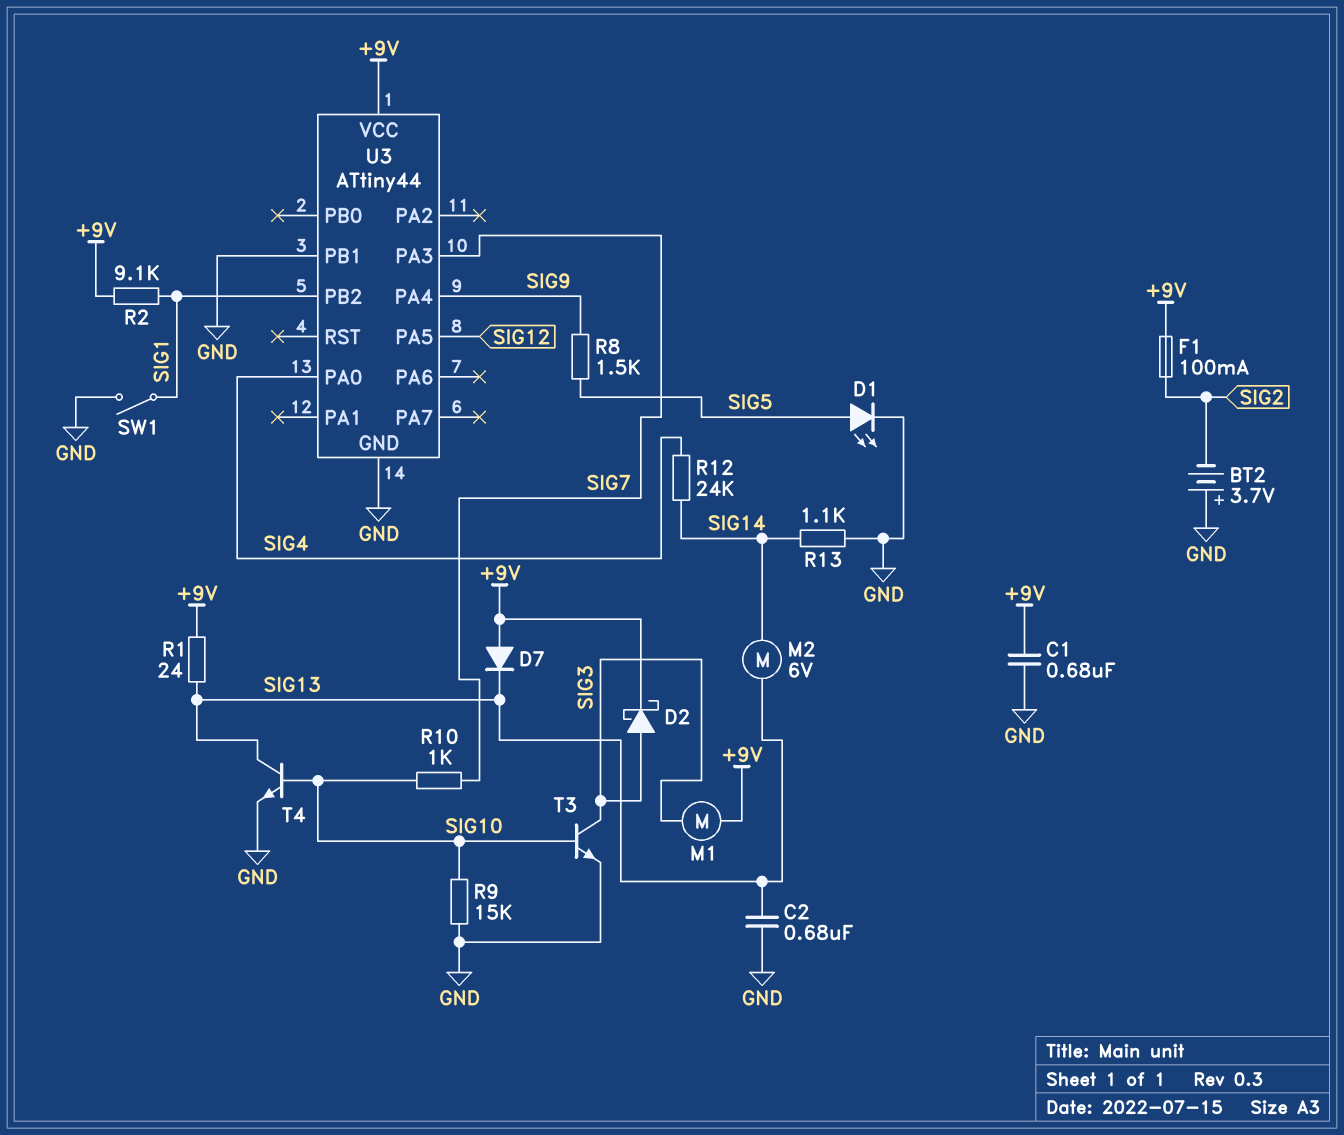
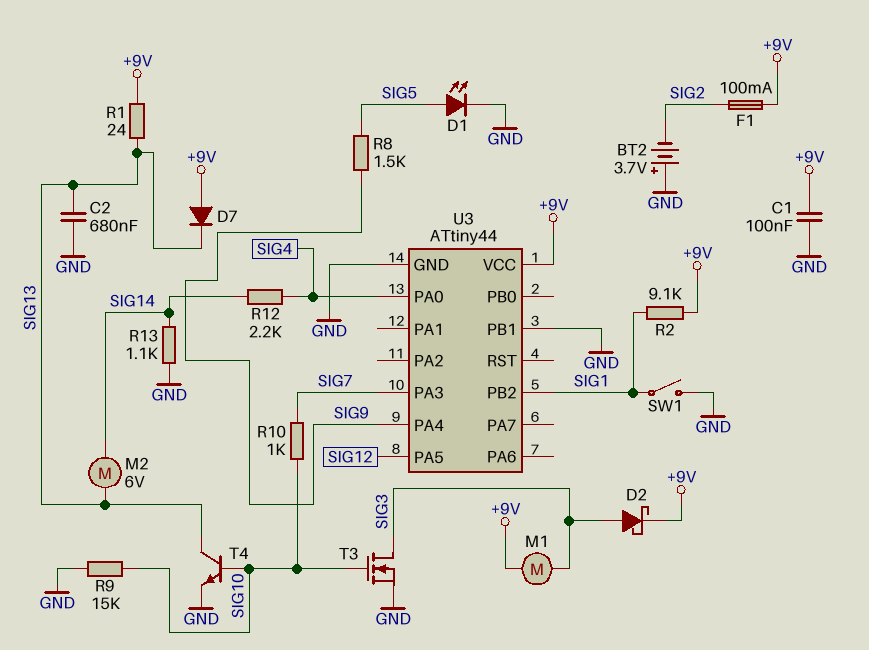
C1: 680nF (+9V, GND) -> 100nF (+9V, GND)
R12: 24k (SIG4, SIG14) -> 2.2k (SIG4, SIG14)
T3: NPN (B SIG10, C SIG3, E GND) -> NMOS (G SIG10, D SIG3, S GND)

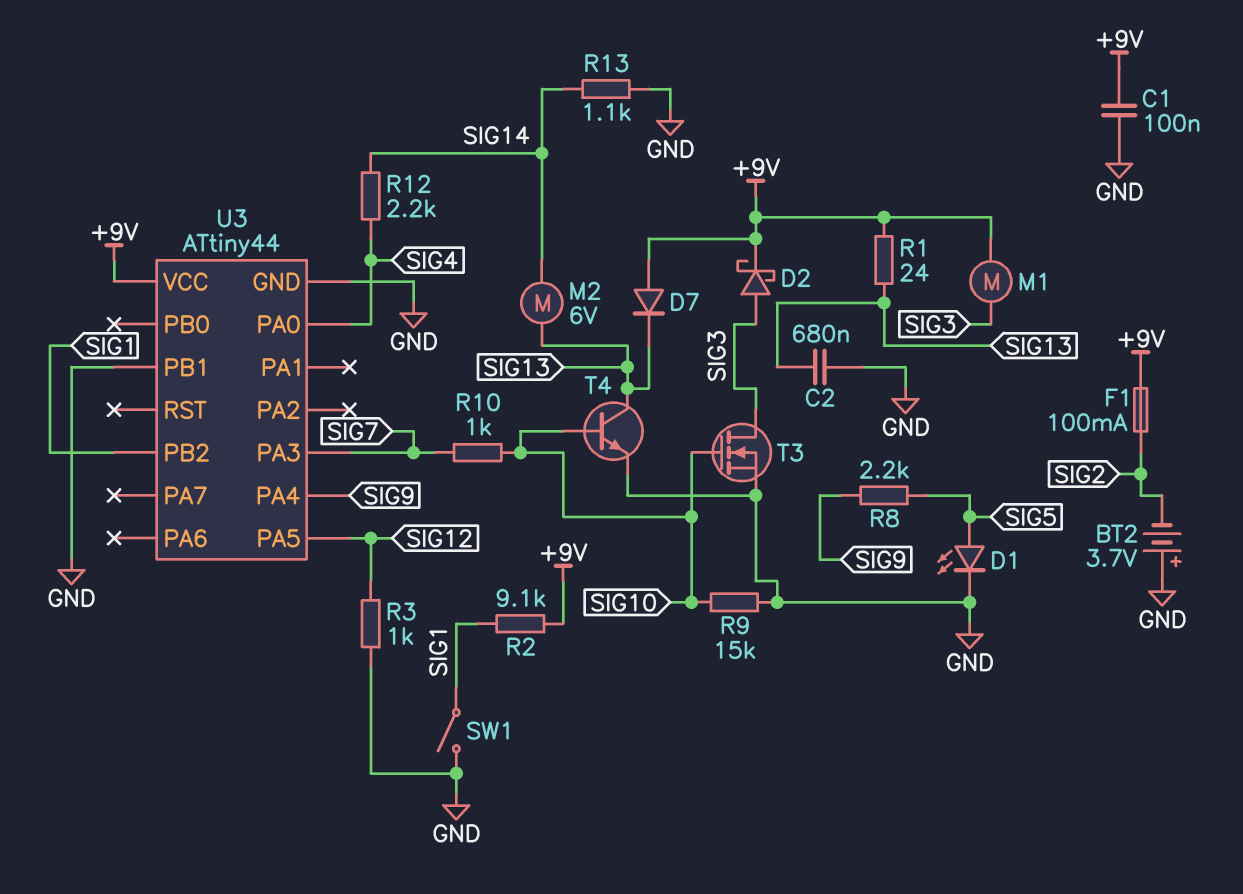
R3: none -> 1k (GND, SIG12)
R8: 1.5k (SIG5, SIG9) -> 2.2k (SIG5, SIG9)

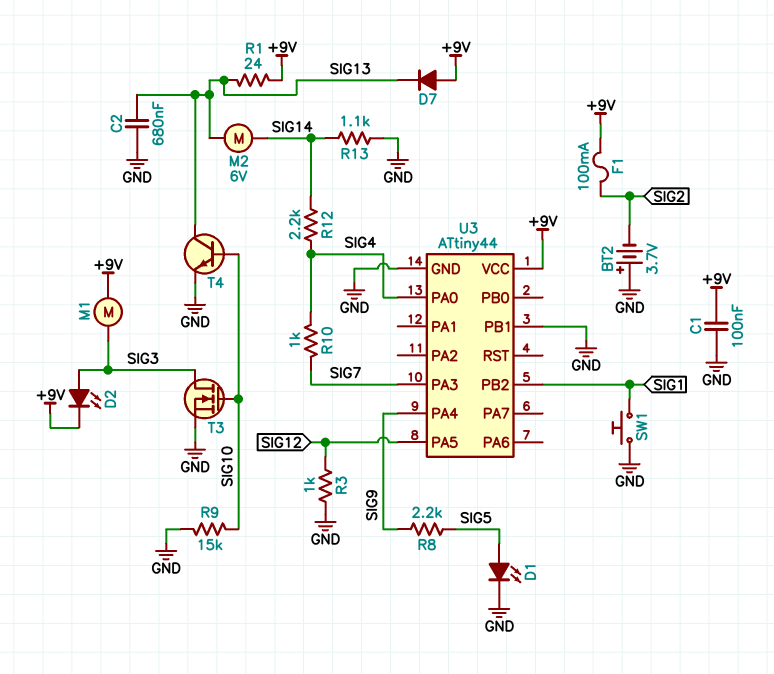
D2: schottky (A SIG3, K +9V) -> LED (A SIG3, K +9V)
R2: 9.1k (+9V, SIG1) -> none
R10: 1k (SIG7, SIG10) -> 1k (SIG4, SIG7)
SW1: switch (GND, SIG1) -> button (GND, SIG1)

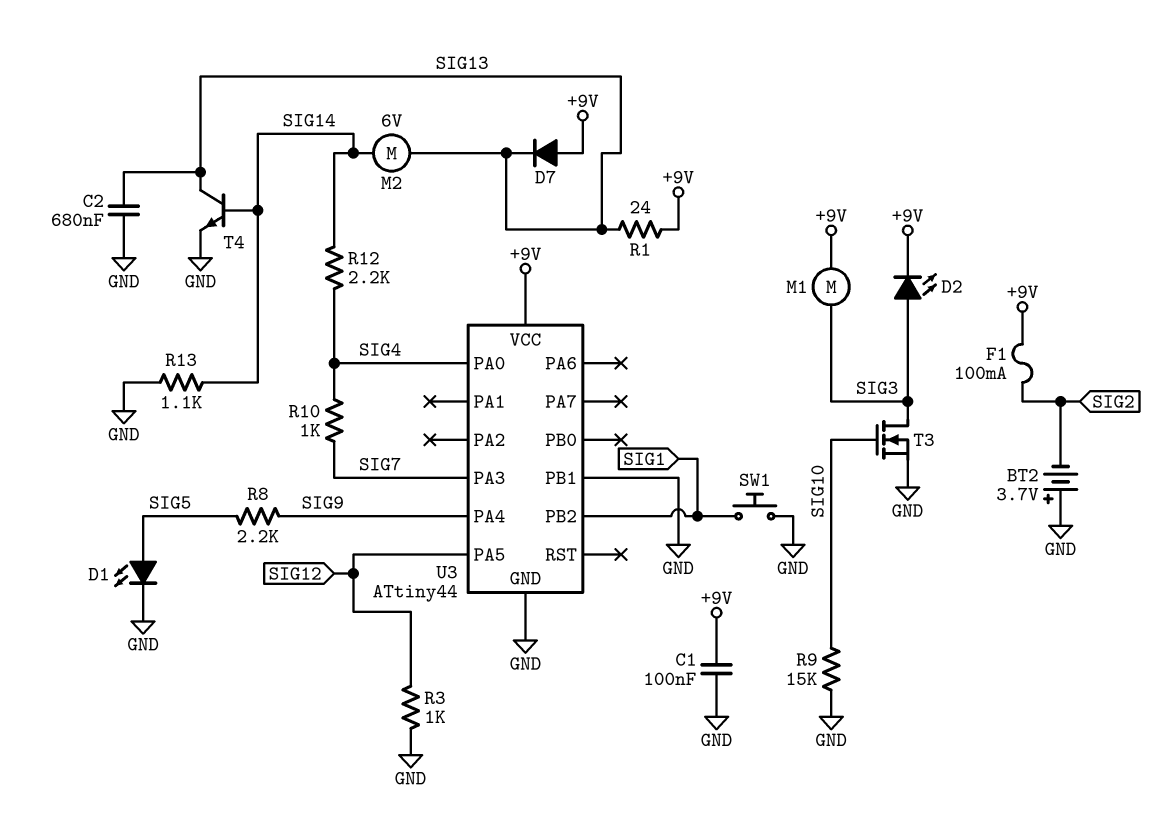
T4: NPN (B SIG10, C SIG13, E GND) -> NPN (B SIG14, C SIG13, E GND)

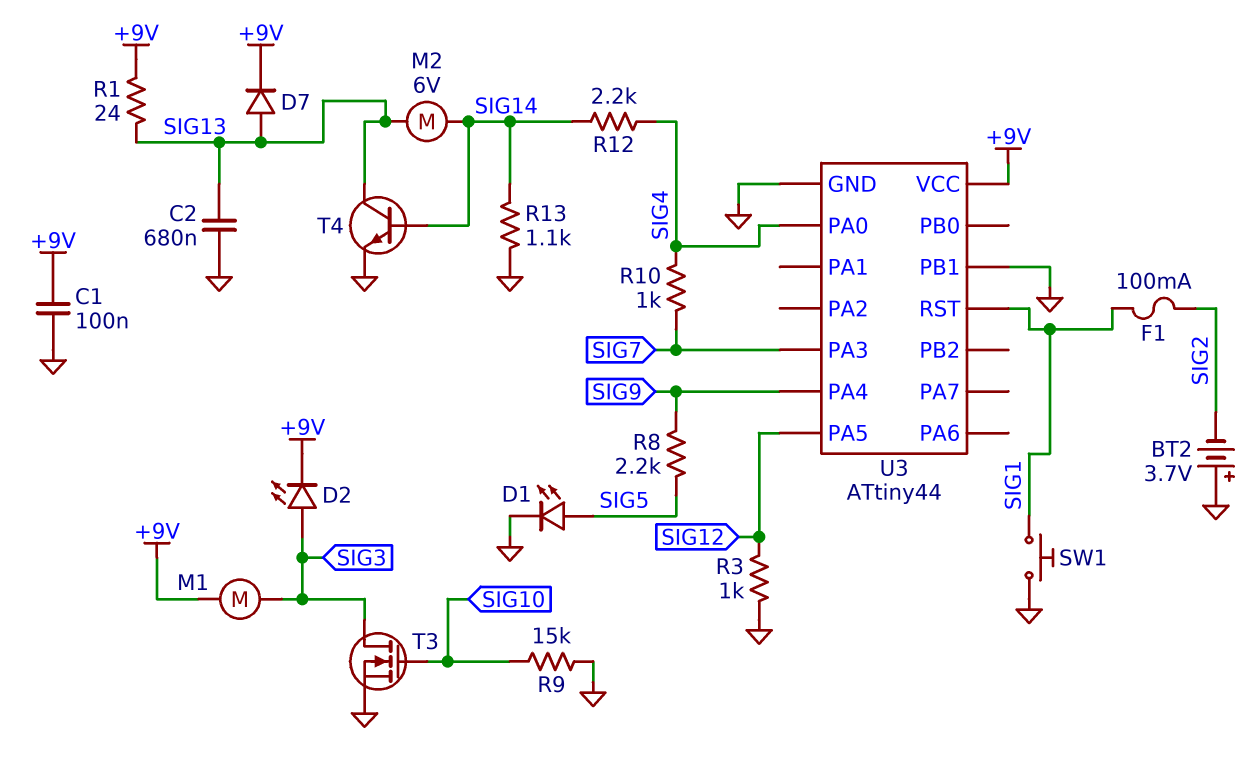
D7: diode (A +9V, K SIG13) -> diode (A SIG13, K +9V)
F1: 100mA (+9V, SIG2) -> 100mA (SIG1, SIG2)
U3 pin PB2: SIG1 -> none
U3 pin RST: none -> SIG1

